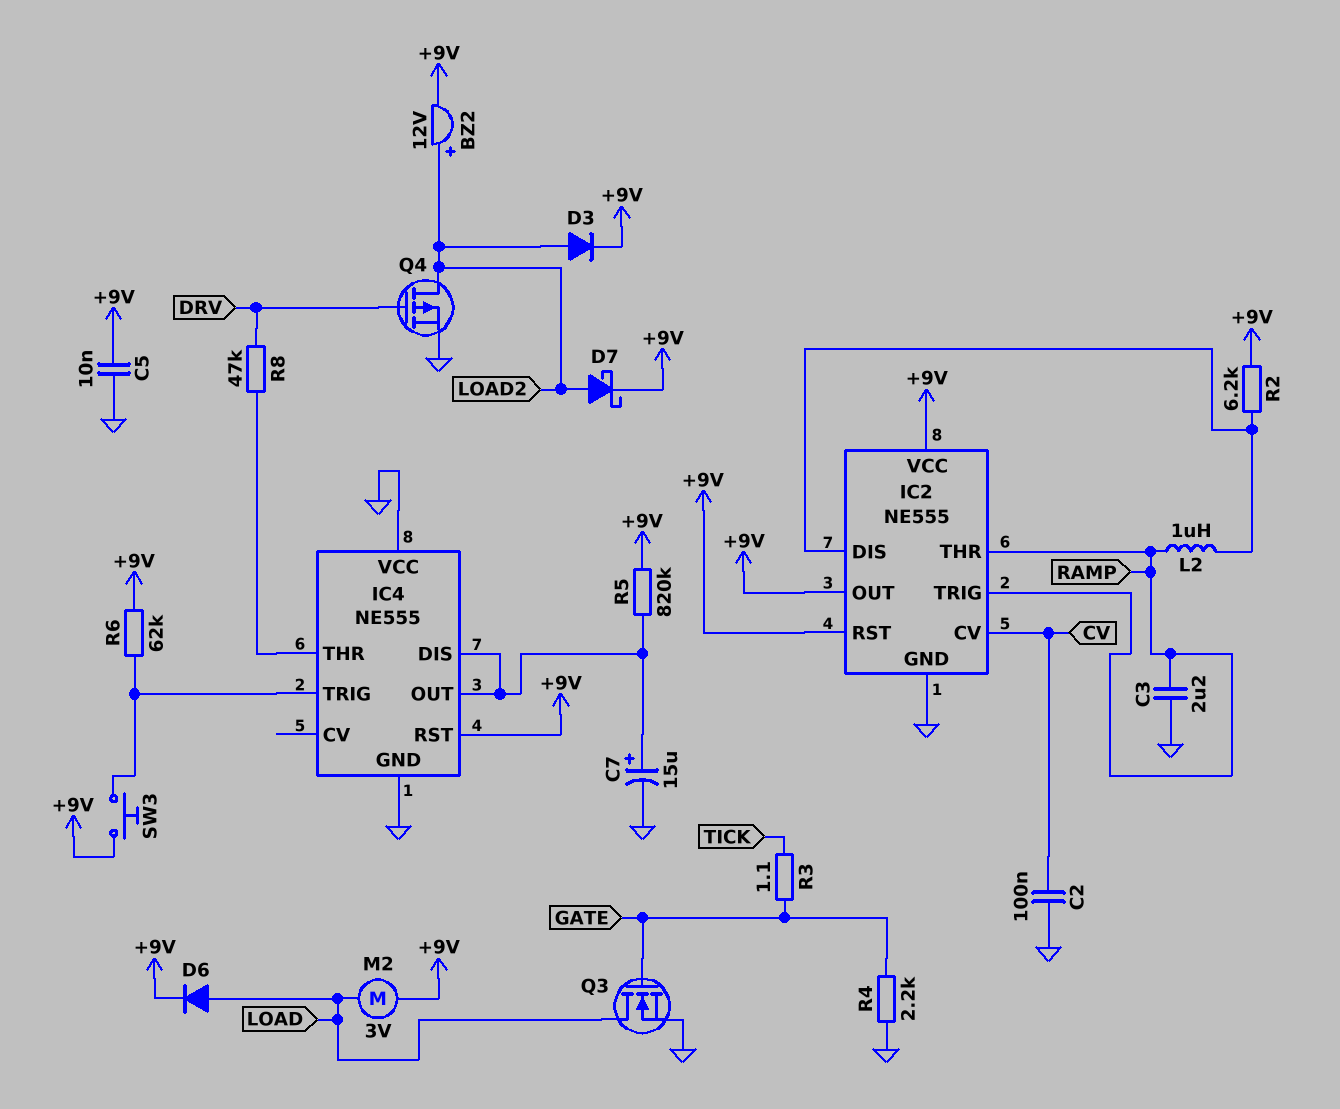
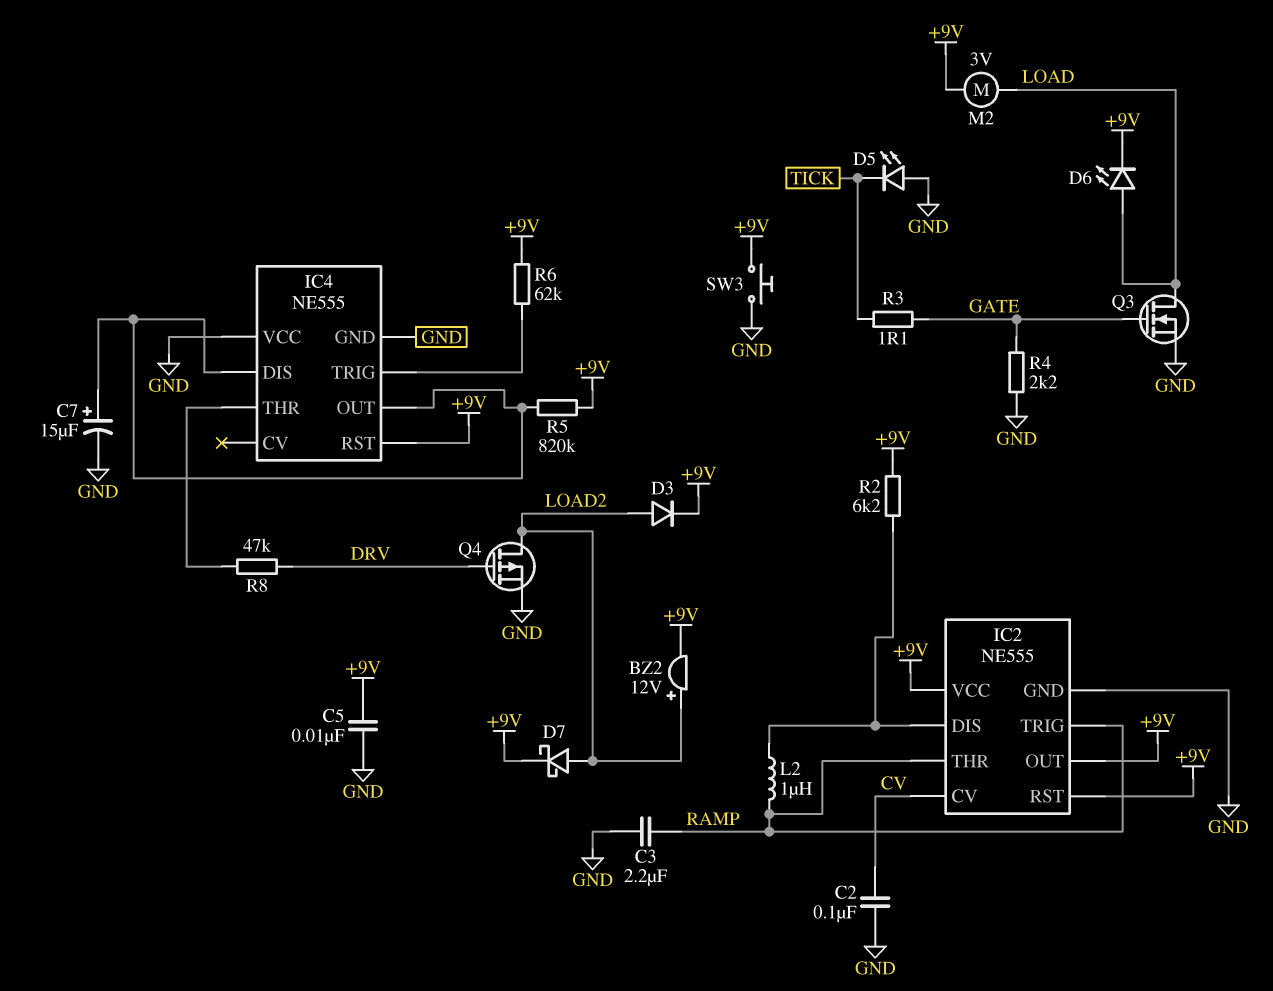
D5: none -> LED (A GND, K TICK)
D6: diode (A LOAD, K +9V) -> LED (A LOAD, K +9V)
SW3: button (+9V, IC4/TRIG) -> button (+9V, GND)

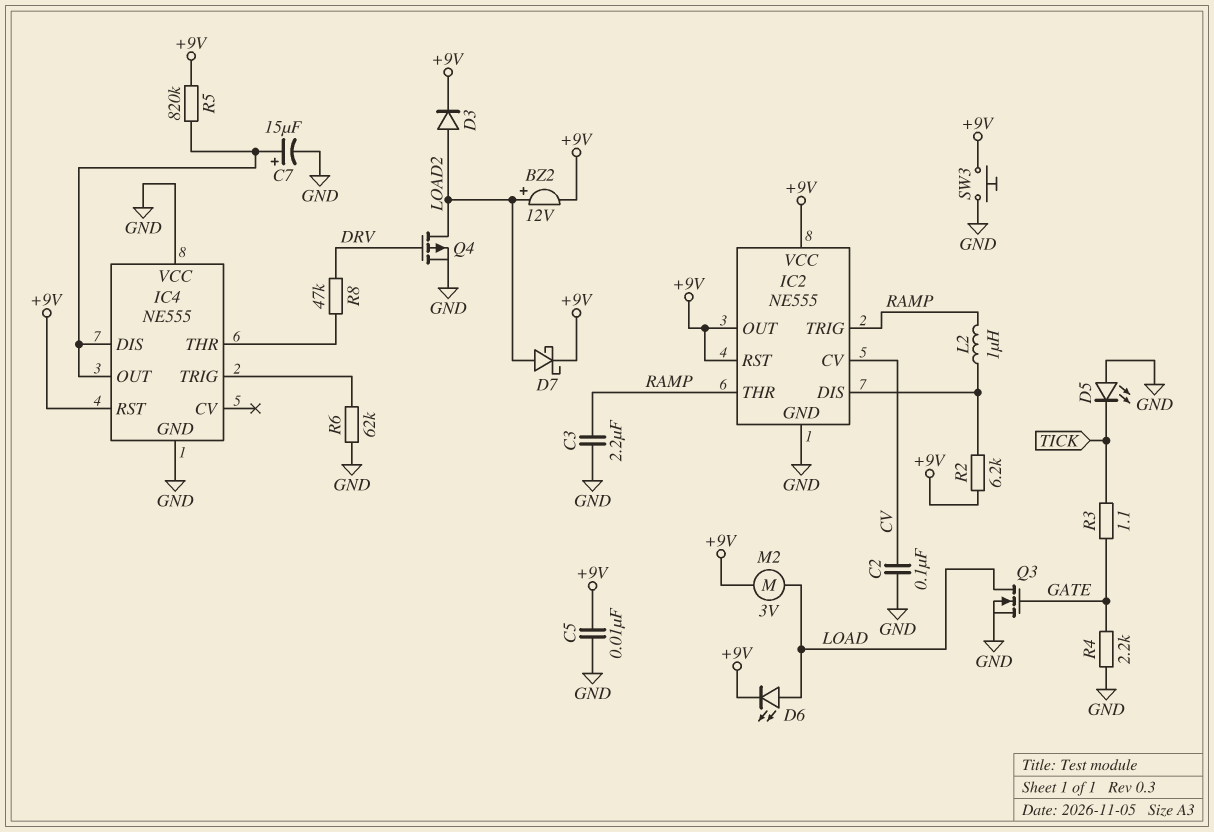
R6: 62k (+9V, IC4/TRIG) -> 62k (GND, IC4/TRIG)

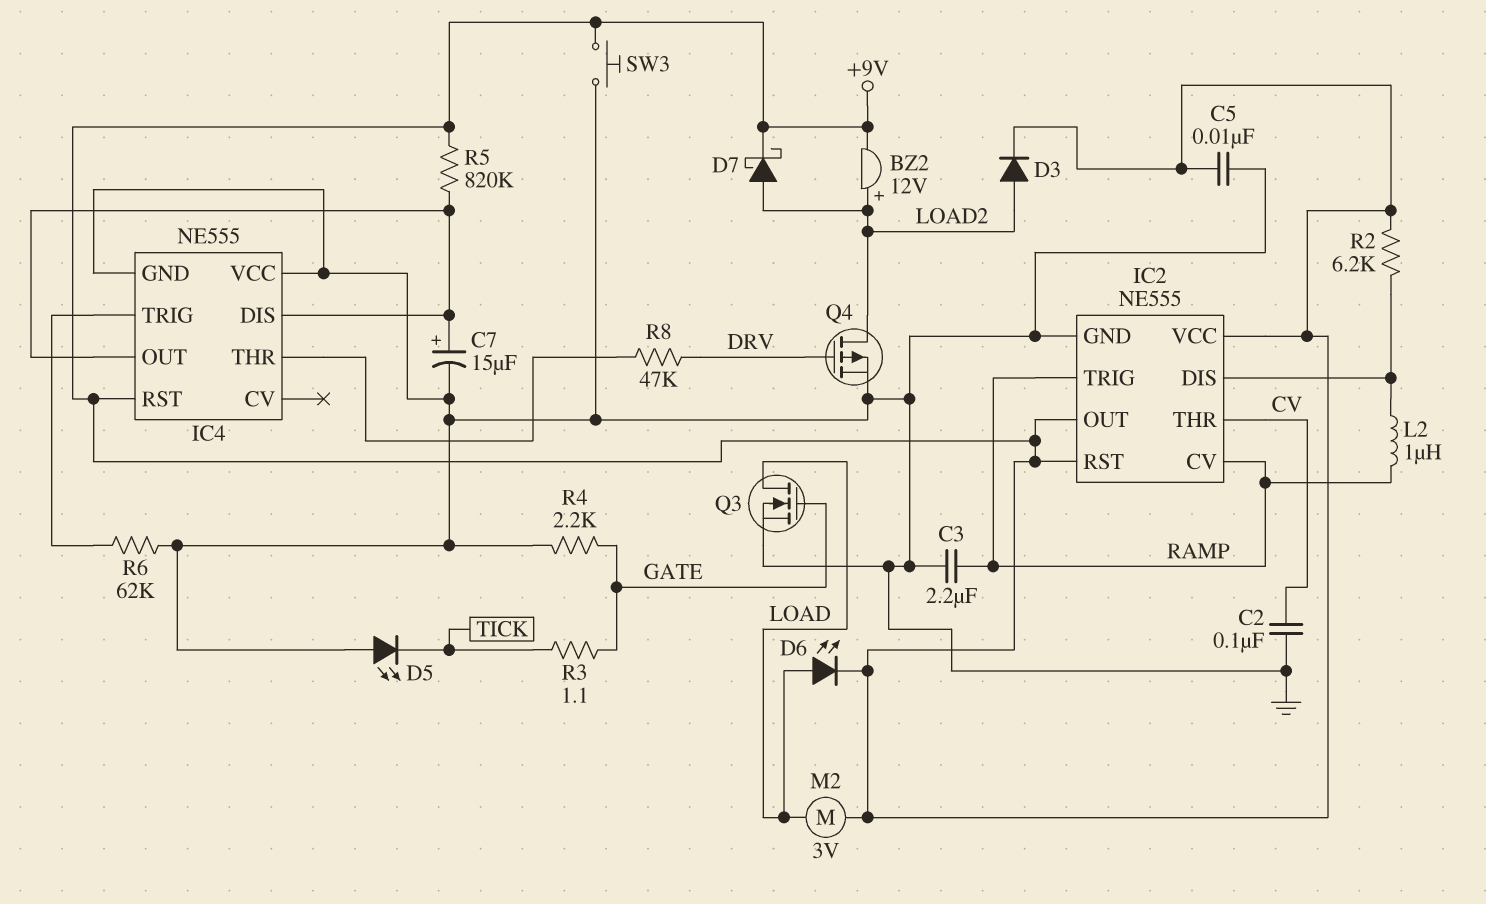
IC2 pin CV: CV -> RAMP
IC2 pin THR: RAMP -> CV

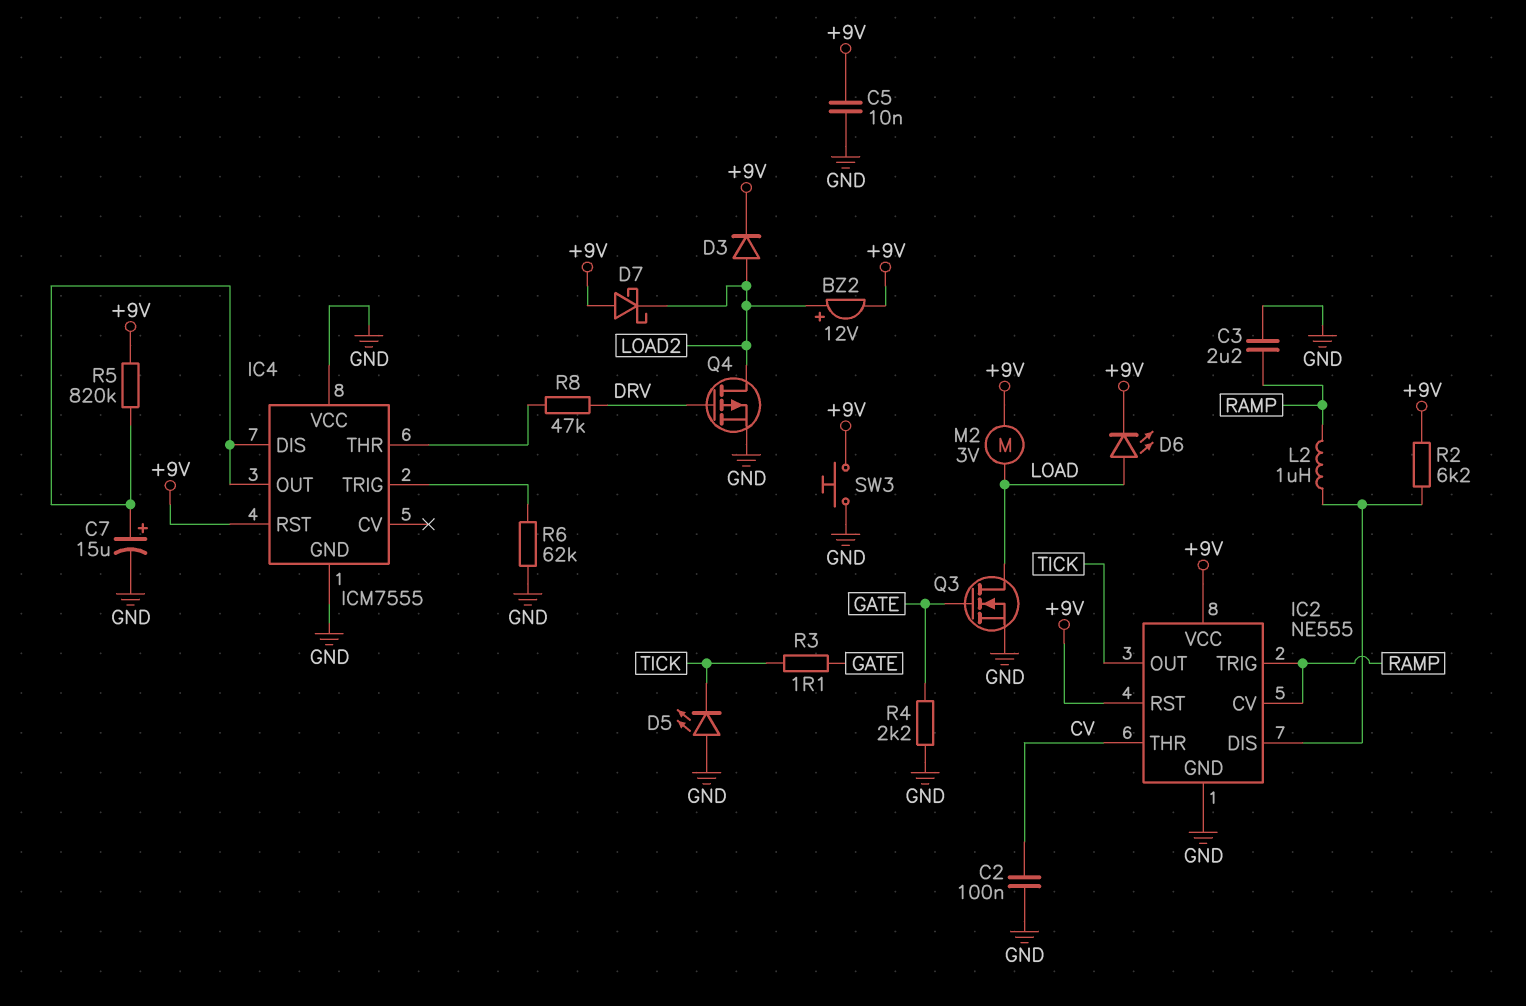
D7: schottky (A LOAD2, K +9V) -> schottky (A +9V, K LOAD2)
IC2 pin OUT: +9V -> TICK
IC4: NE555 -> ICM7555

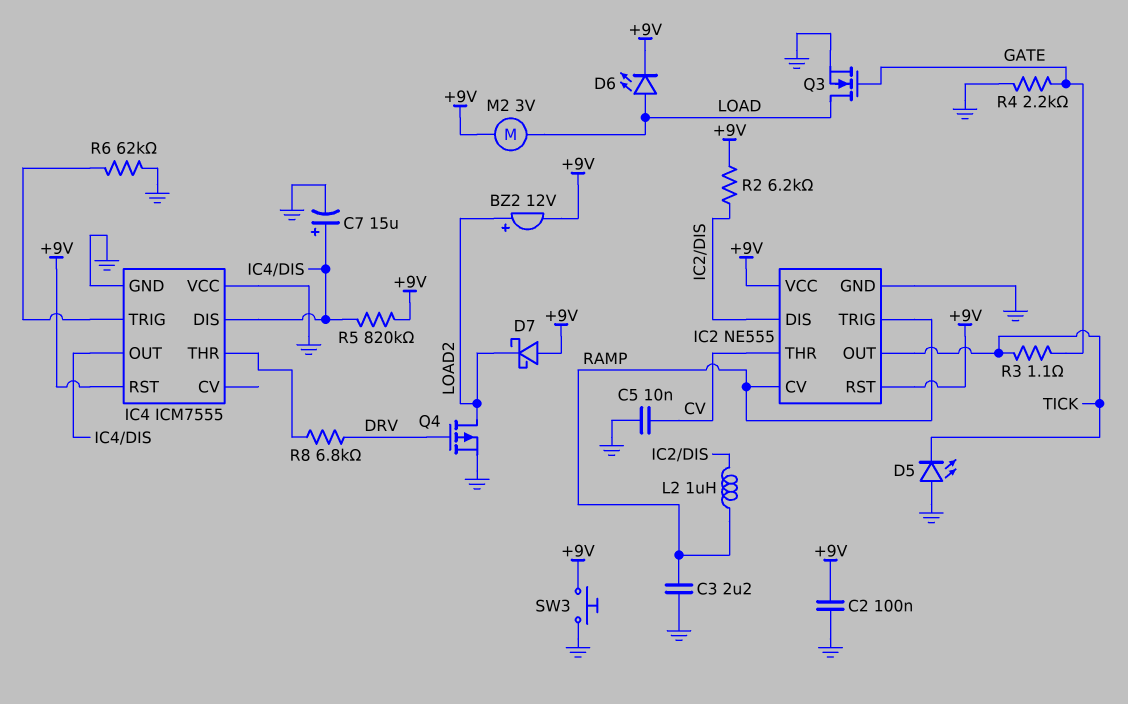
C2: 100nF (CV, GND) -> 100nF (+9V, GND)
C5: 10nF (+9V, GND) -> 10nF (CV, GND)
D3: diode (A LOAD2, K +9V) -> none
R8: 47k (DRV, IC4/THR) -> 6.8k (DRV, IC4/THR)

